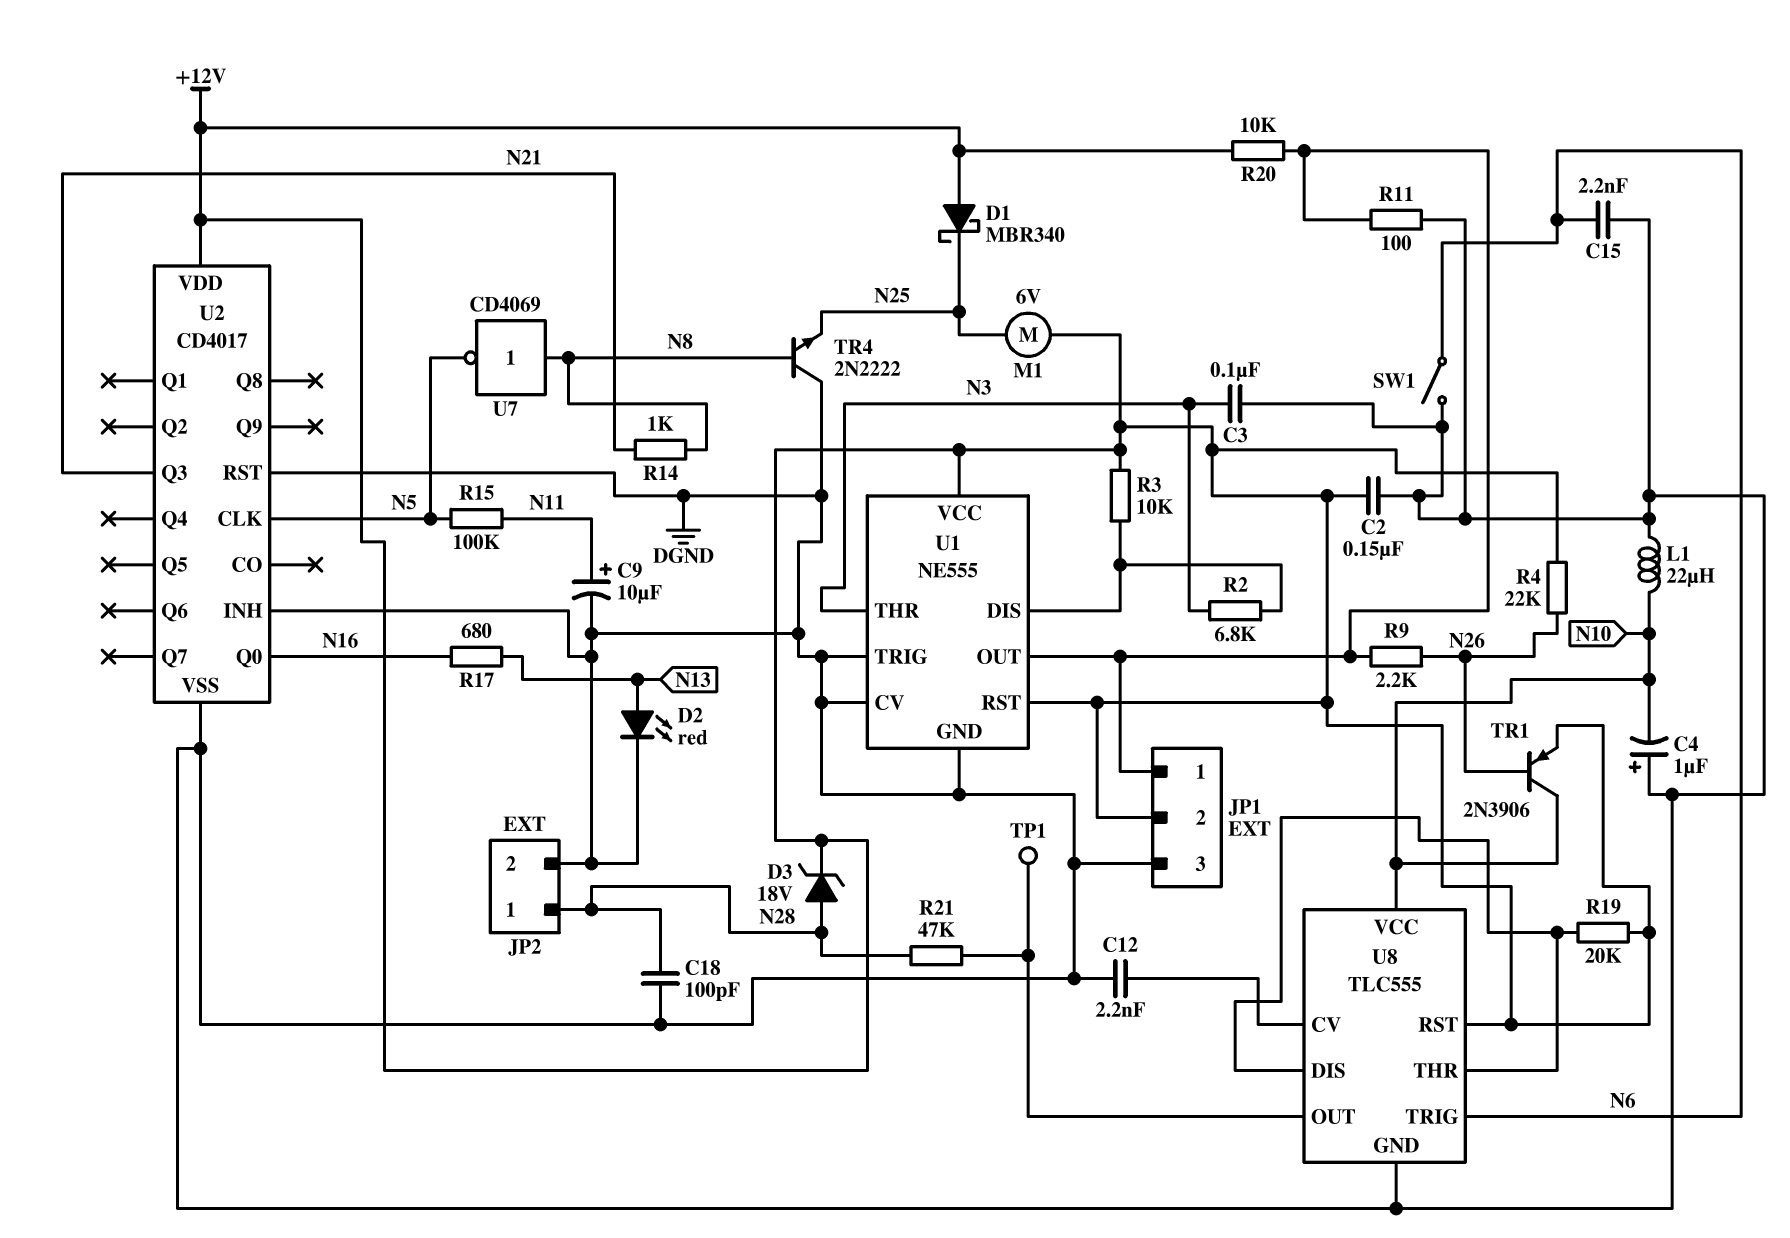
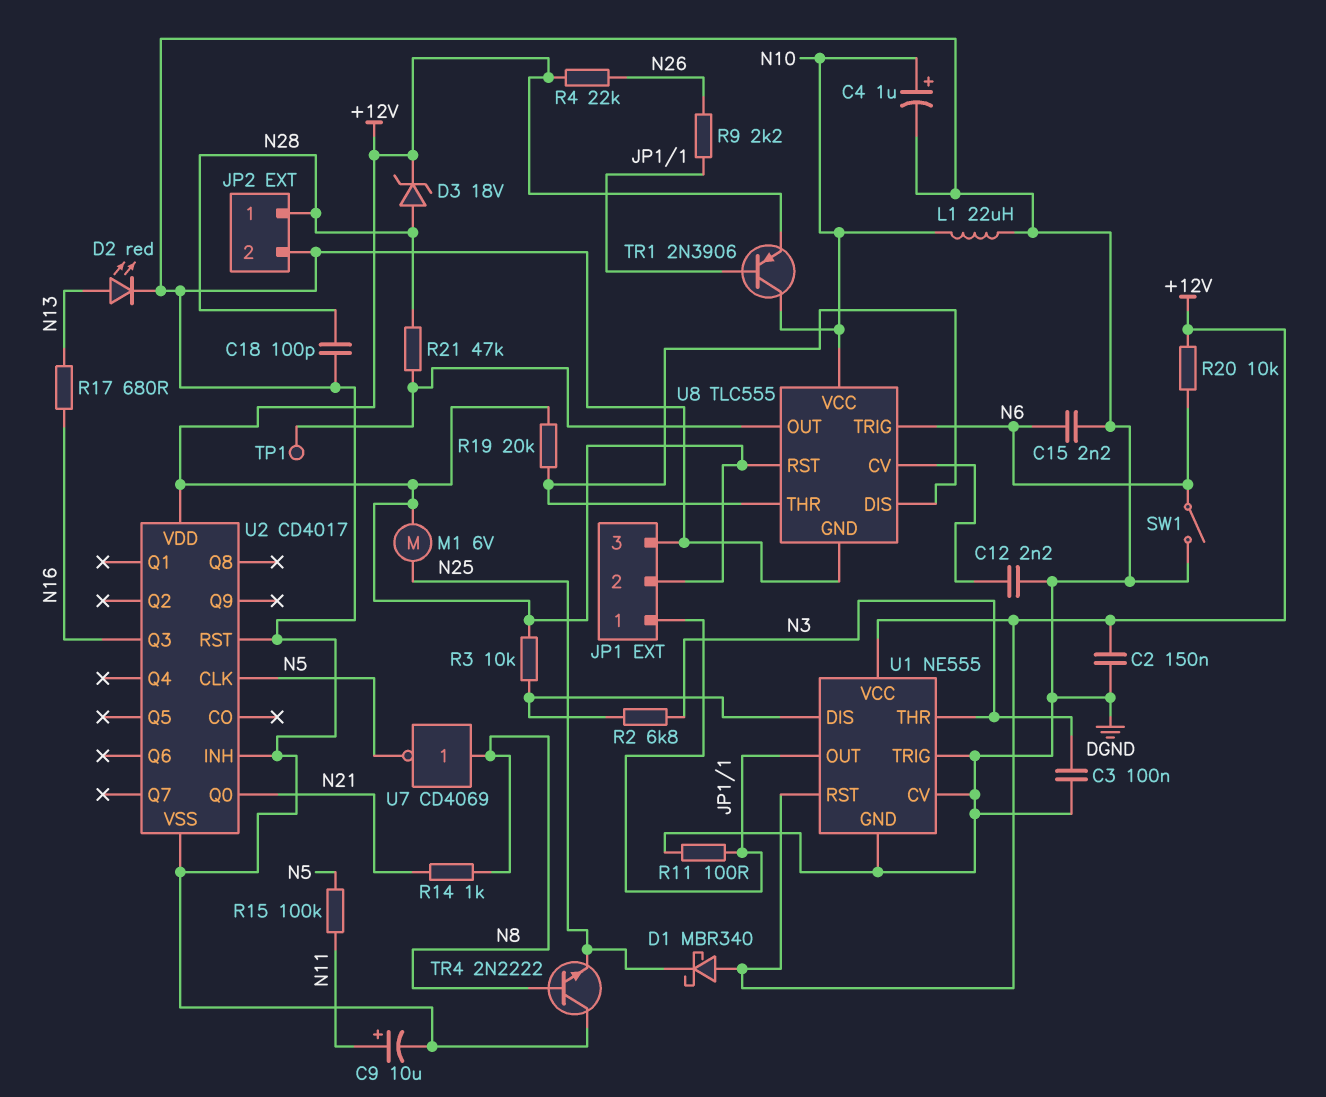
C4: 1uF (plus DGND, minus N10) -> 1uF (plus N10, minus DGND)
R20: 10k (+12V, JP1/1) -> 10k (+12V, N6)
TR1: PNP 2N3906 (B N26, C N10, E +12V) -> PNP 2N3906 (B JP1/1, C N10, E +12V)
U2 pin Q0: N16 -> N21
U2 pin Q3: N21 -> N16

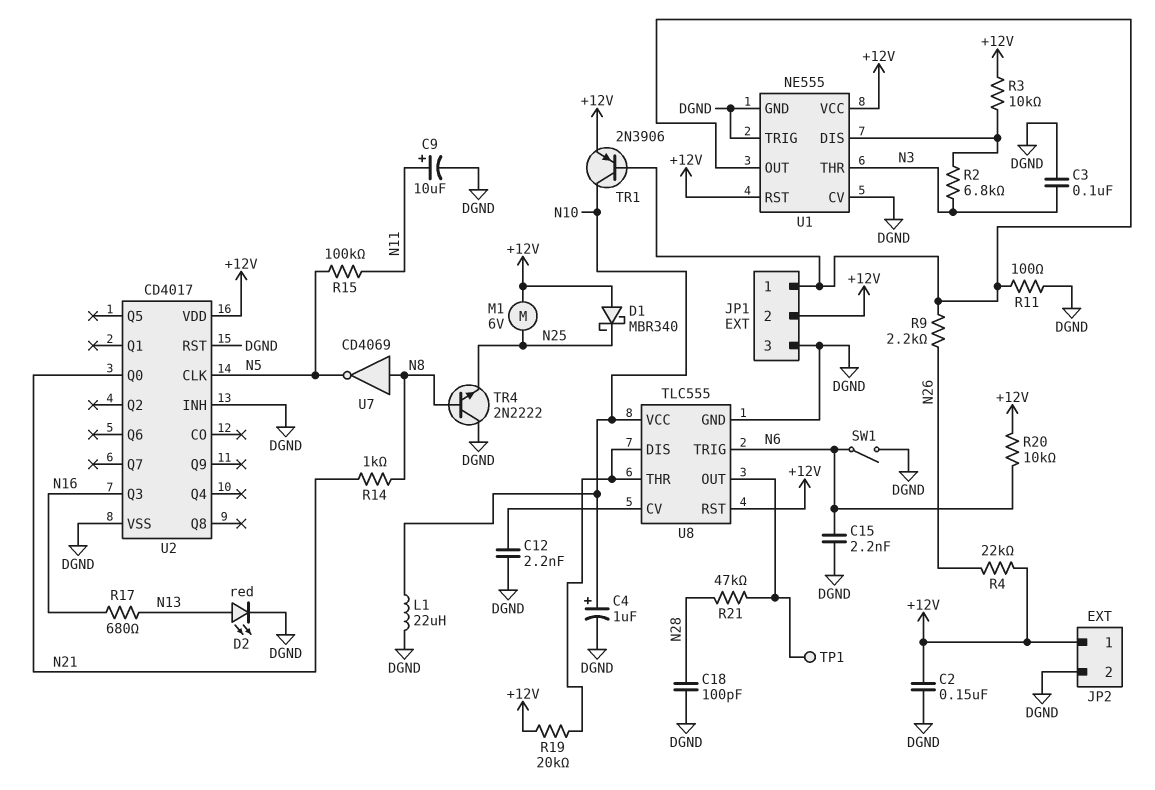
D3: zener 18V (A N28, K +12V) -> none
JP2 pin 1: N28 -> +12V

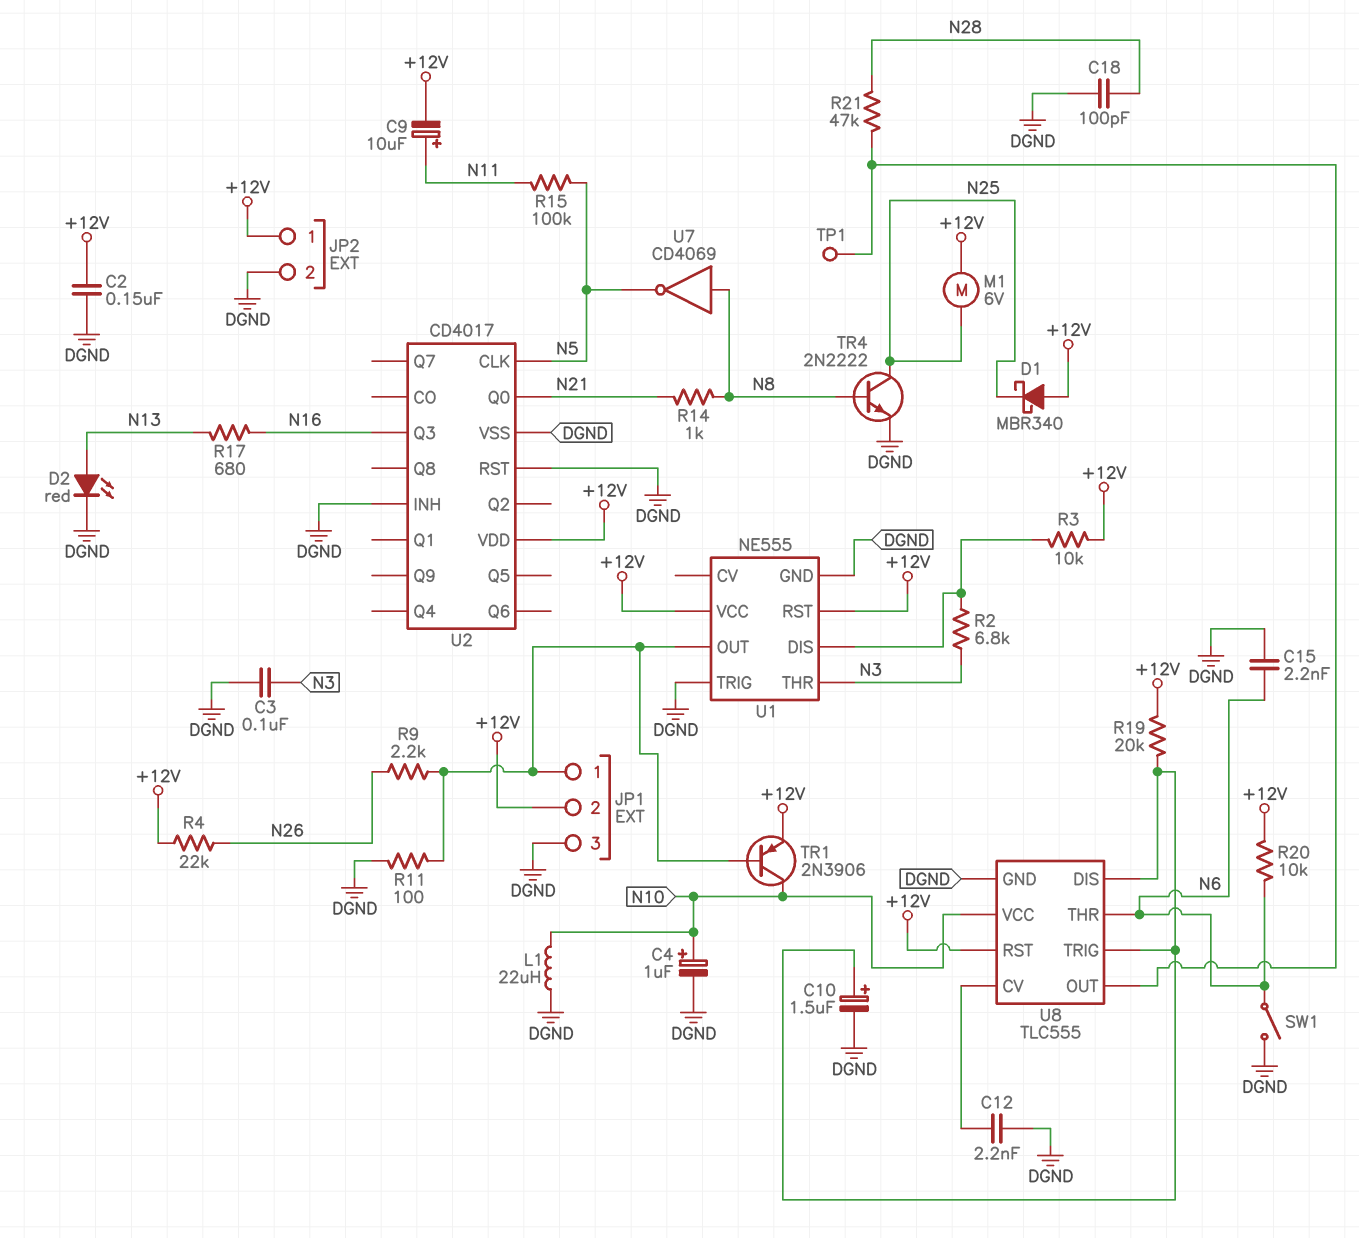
C9: 10uF (plus N11, minus DGND) -> 10uF (plus N11, minus +12V)
C10: none -> 1.5uF (plus U8/DIS, minus DGND)
TR4: NPN 2N2222 (B N8, C DGND, E N25) -> NPN 2N2222 (B N8, C N25, E DGND)
U1 pin CV: DGND -> none
U8 pin THR: U8/DIS -> N6
U8 pin TRIG: N6 -> U8/DIS

